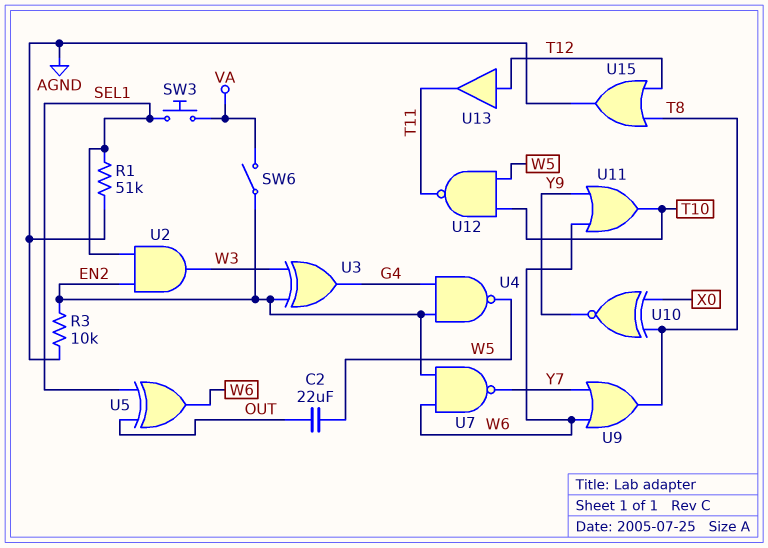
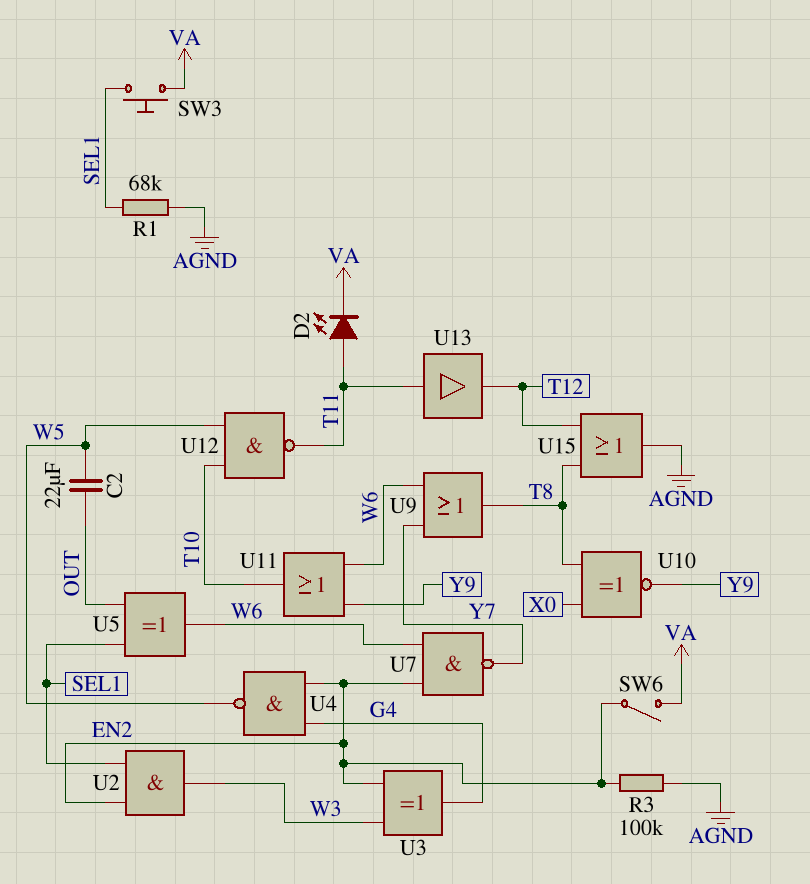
D2: none -> LED (A T11, K VA)
R1: 51k (AGND, SEL1) -> 68k (AGND, SEL1)
R3: 10k (AGND, EN2) -> 100k (AGND, EN2)
U13: buffer (in T12, out T11) -> buffer (in T11, out T12)

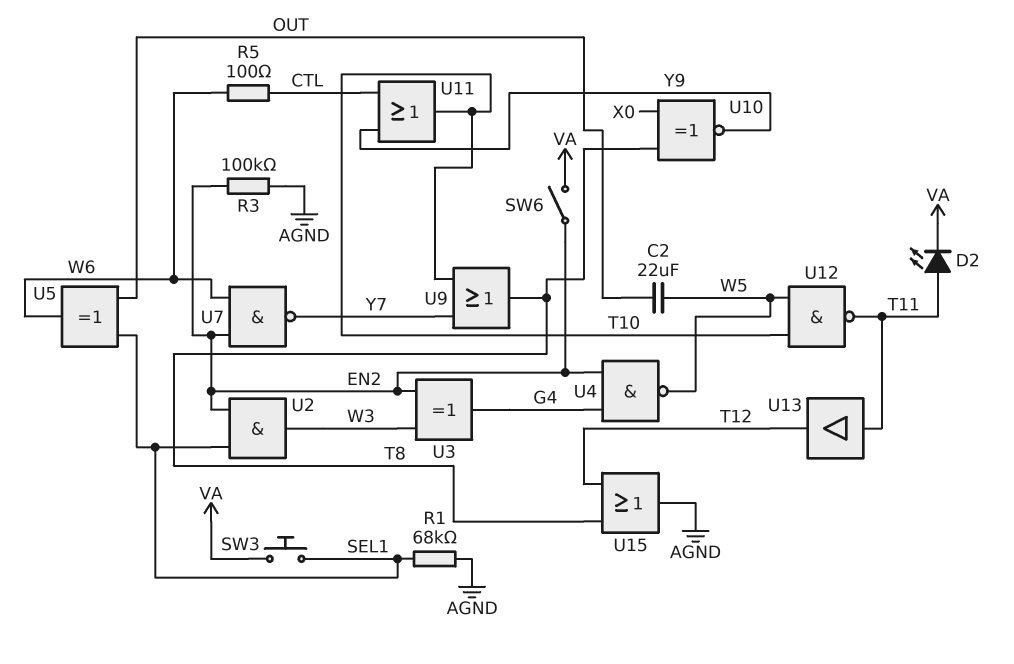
R5: none -> 100 (CTL, W6)
U9: OR (in W6, in Y7, out T8) -> OR (in T10, in Y7, out T8)
U11: OR (in W6, in Y9, out T10) -> OR (in CTL, in Y9, out T10)

